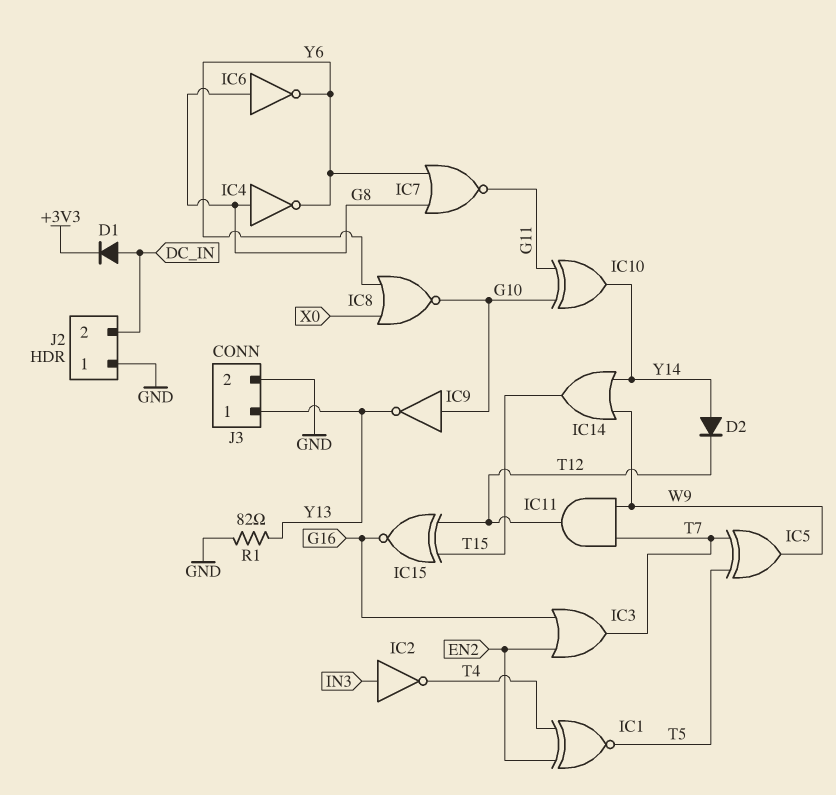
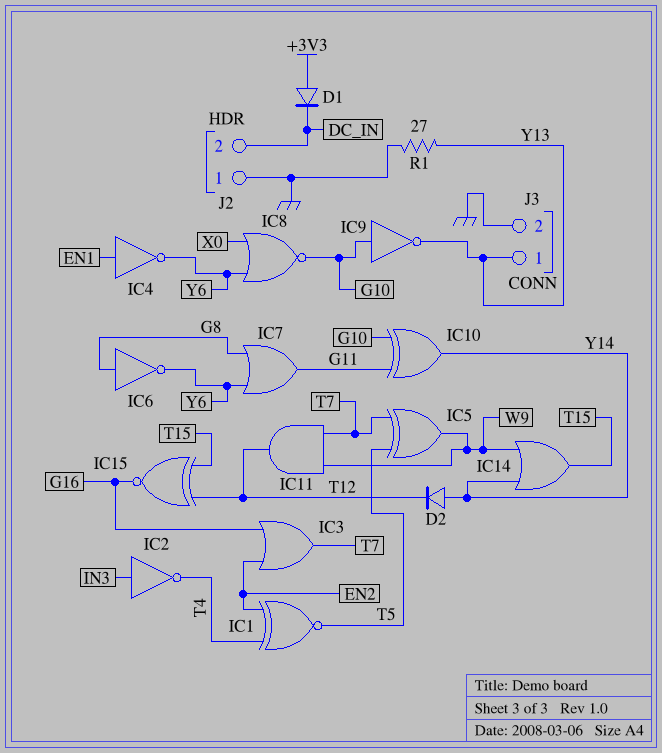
D1: diode (A DC_IN, K +3V3) -> diode (A +3V3, K DC_IN)
IC4: NOT (in G8, out Y6) -> NOT (in EN1, out Y6)
IC7: NOR (in G8, in Y6, out G11) -> OR (in G8, in Y6, out G11)
R1: 82 (GND, Y13) -> 27 (GND, Y13)

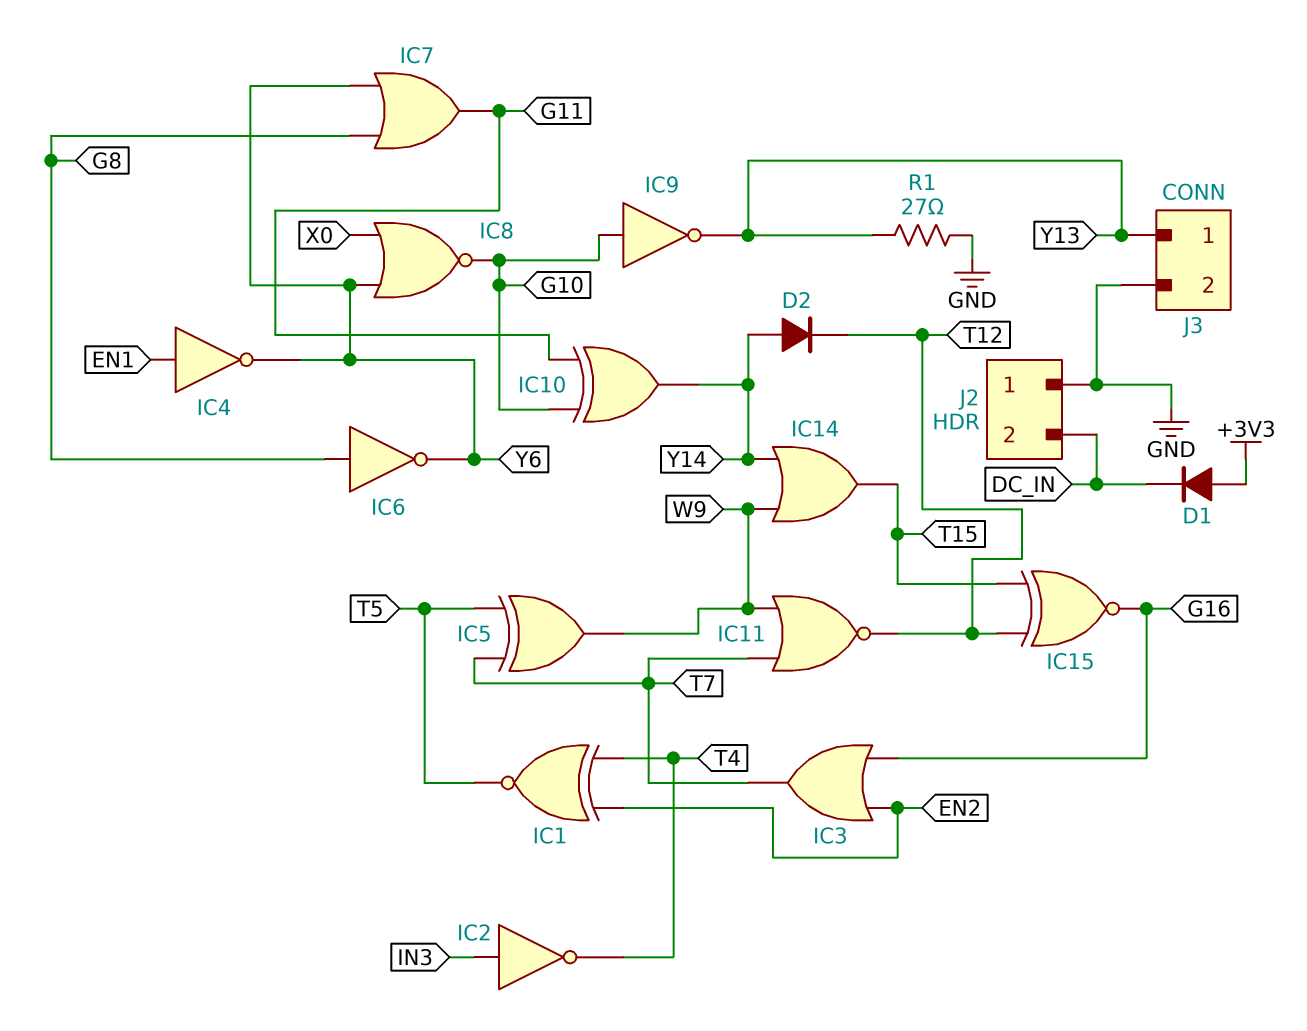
IC11: AND (in T7, in W9, out T12) -> NOR (in T7, in W9, out T12)

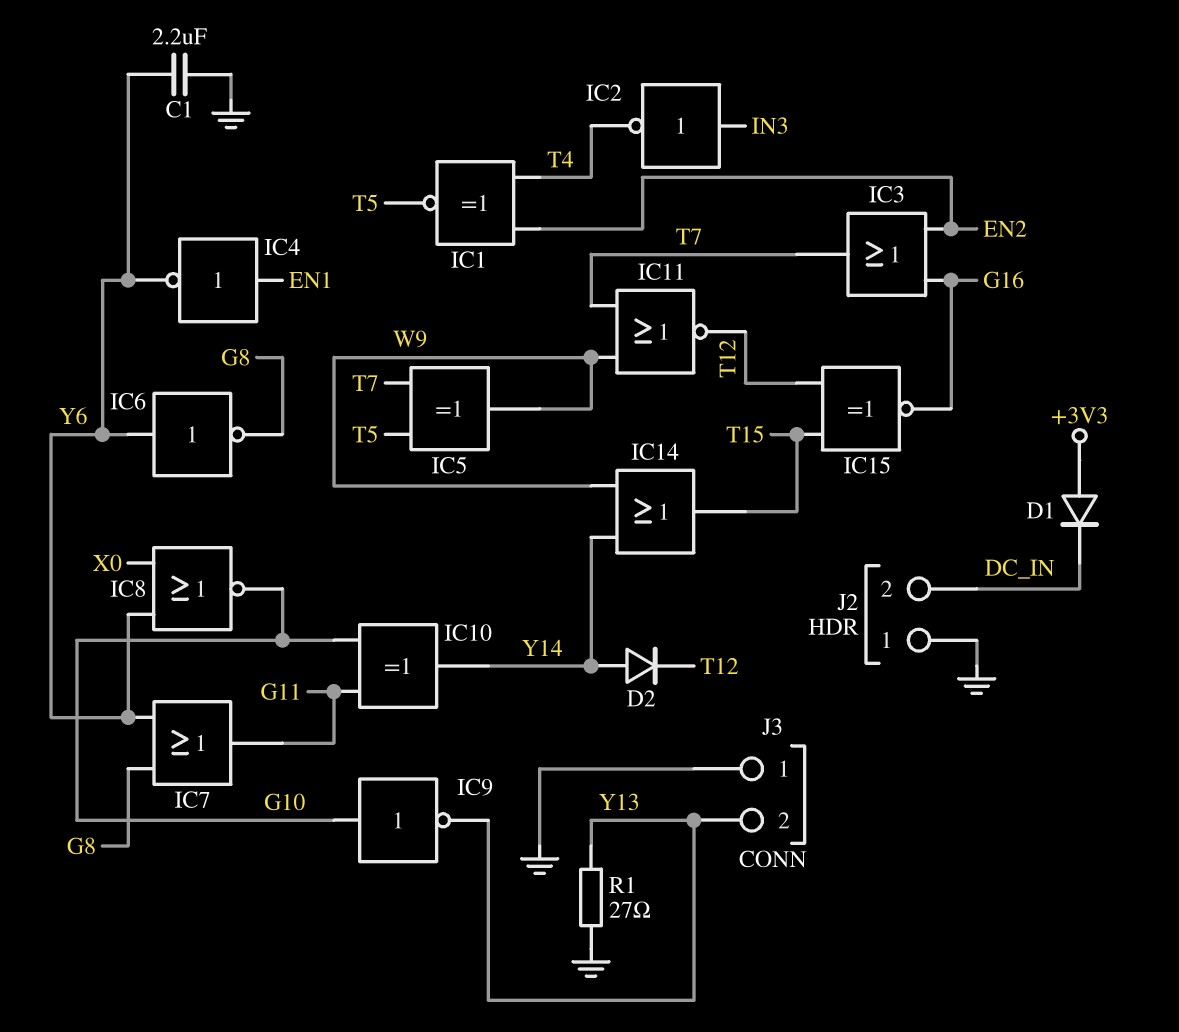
C1: none -> 2.2uF (GND, Y6)
IC6: NOT (in G8, out Y6) -> NOT (in Y6, out G8)
J3 pin 1: Y13 -> GND
J3 pin 2: GND -> Y13

